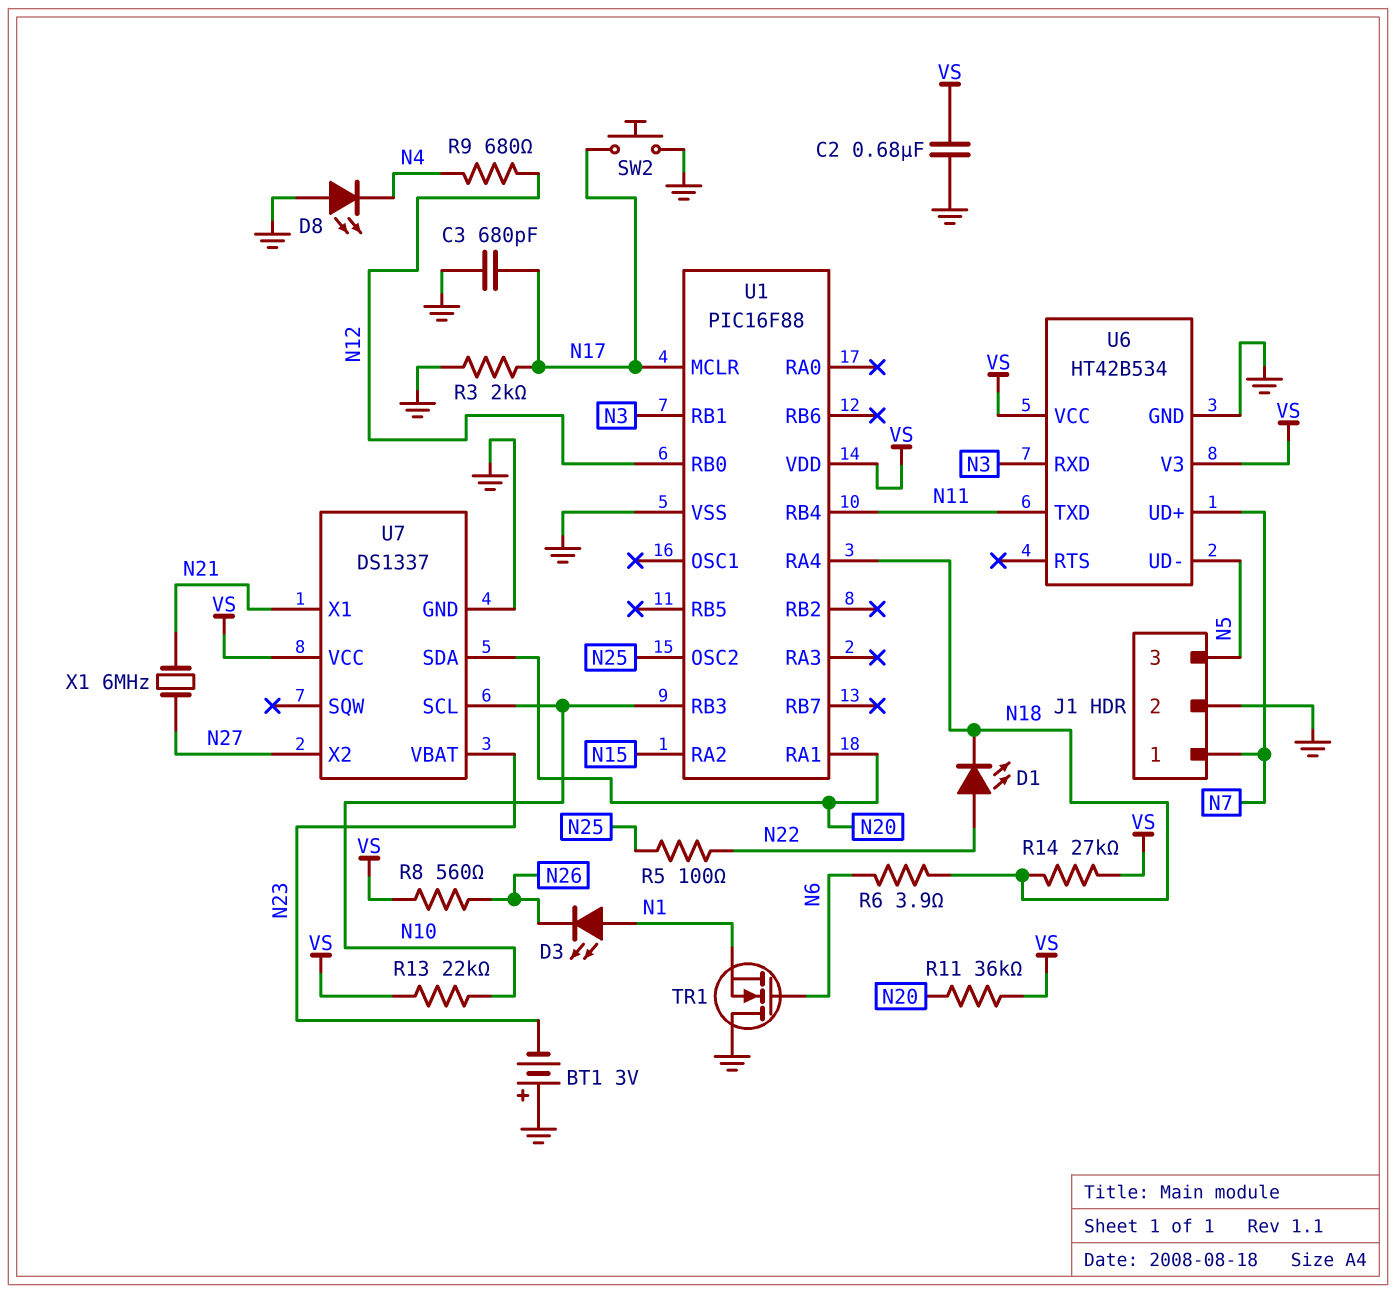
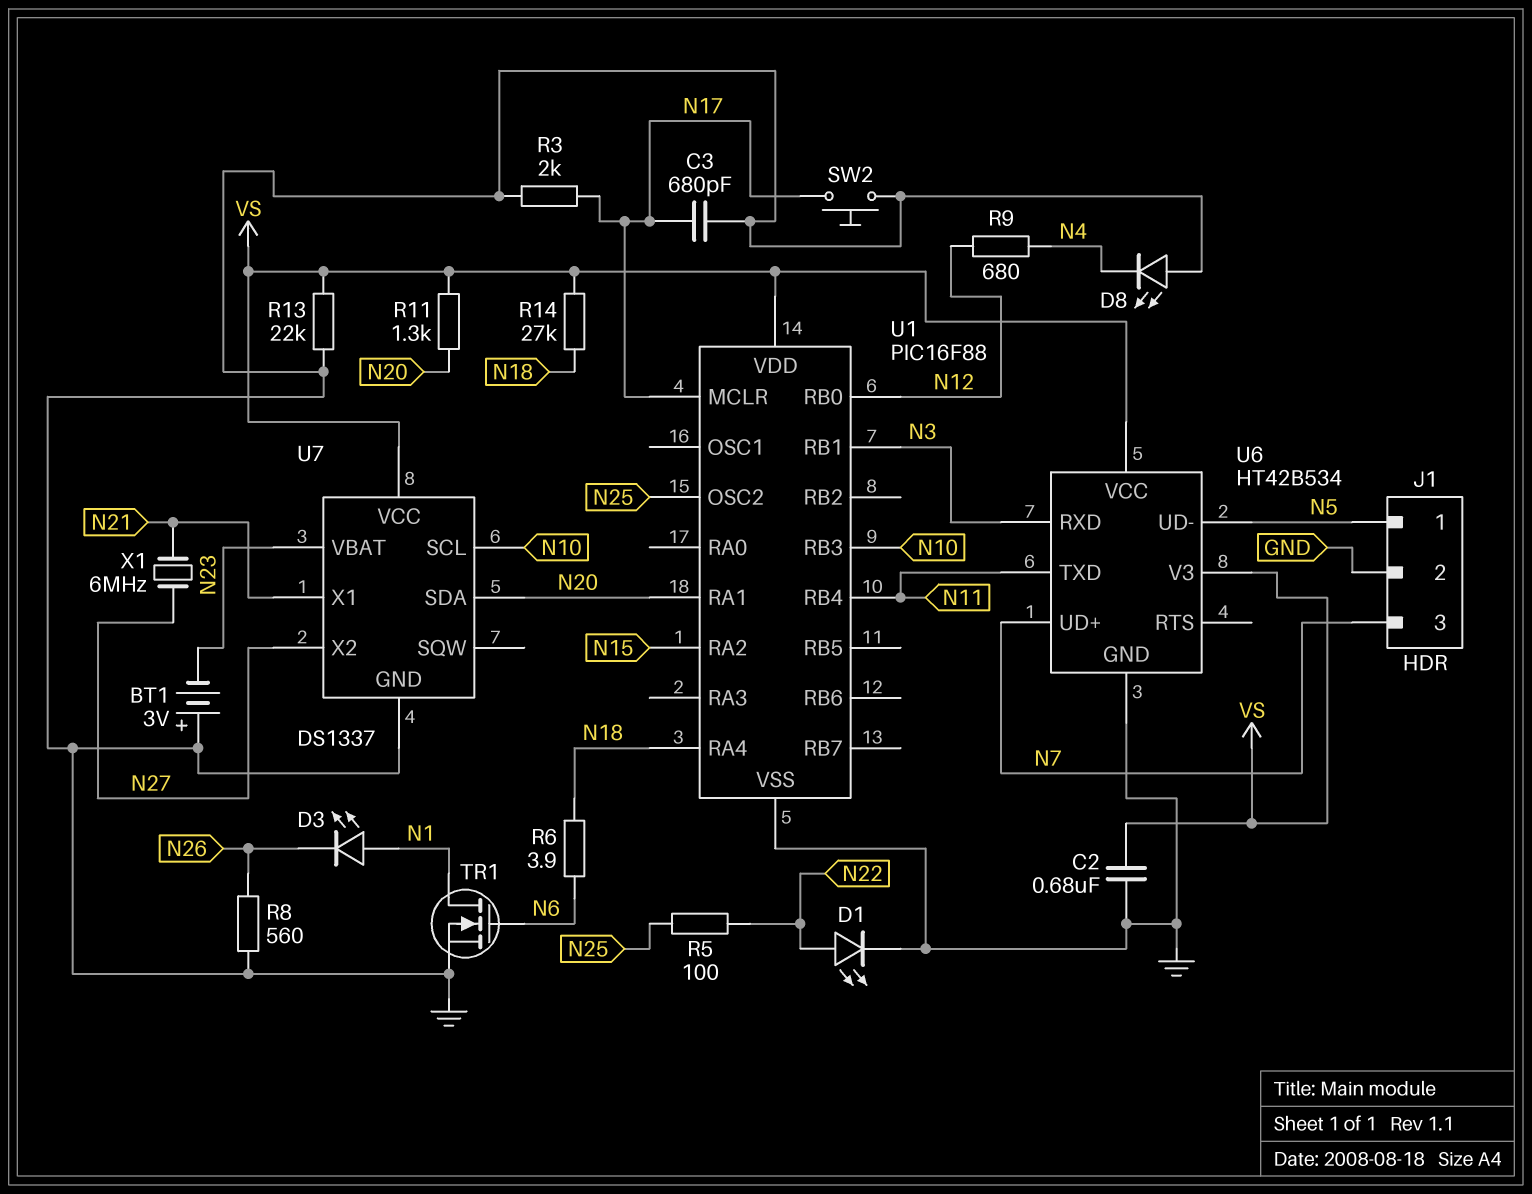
D1: LED (A N22, K N18) -> LED (A N22, K GND)
J1 pin 1: N7 -> N5
J1 pin 3: N5 -> N7
R8: 560 (N26, VS) -> 560 (GND, N26)
R11: 36k (N20, VS) -> 1.3k (N20, VS)
R13: 22k (N10, VS) -> 22k (GND, VS)
TR1: NMOS (G N6, D GND, S N1) -> NMOS (G N6, D N1, S GND)

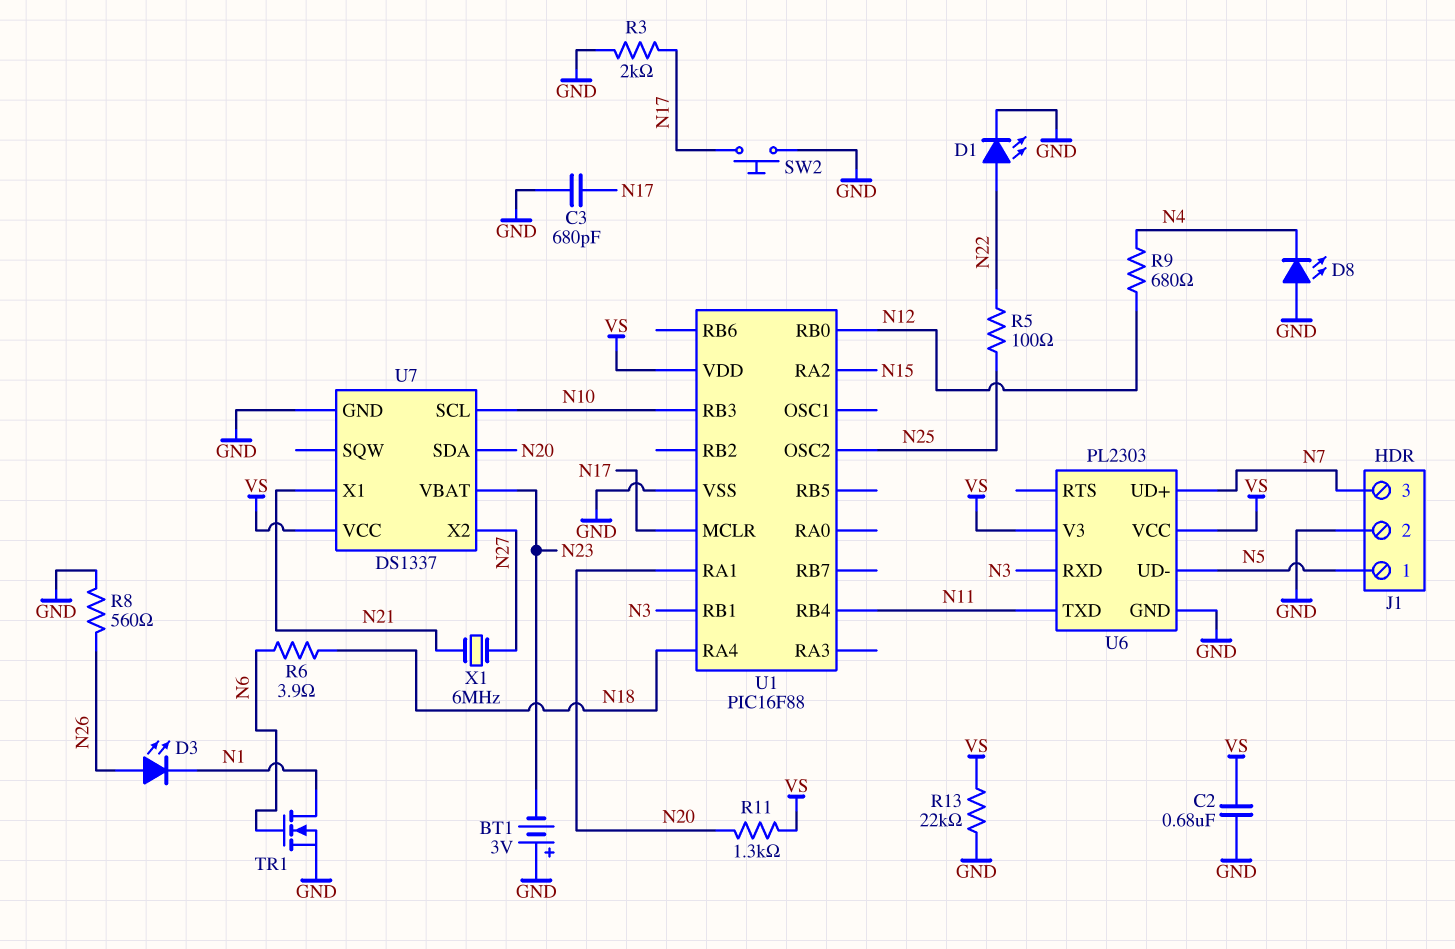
D3: LED (A N1, K N26) -> LED (A N26, K N1)
R14: 27k (N18, VS) -> none
U6: HT42B534 -> PL2303

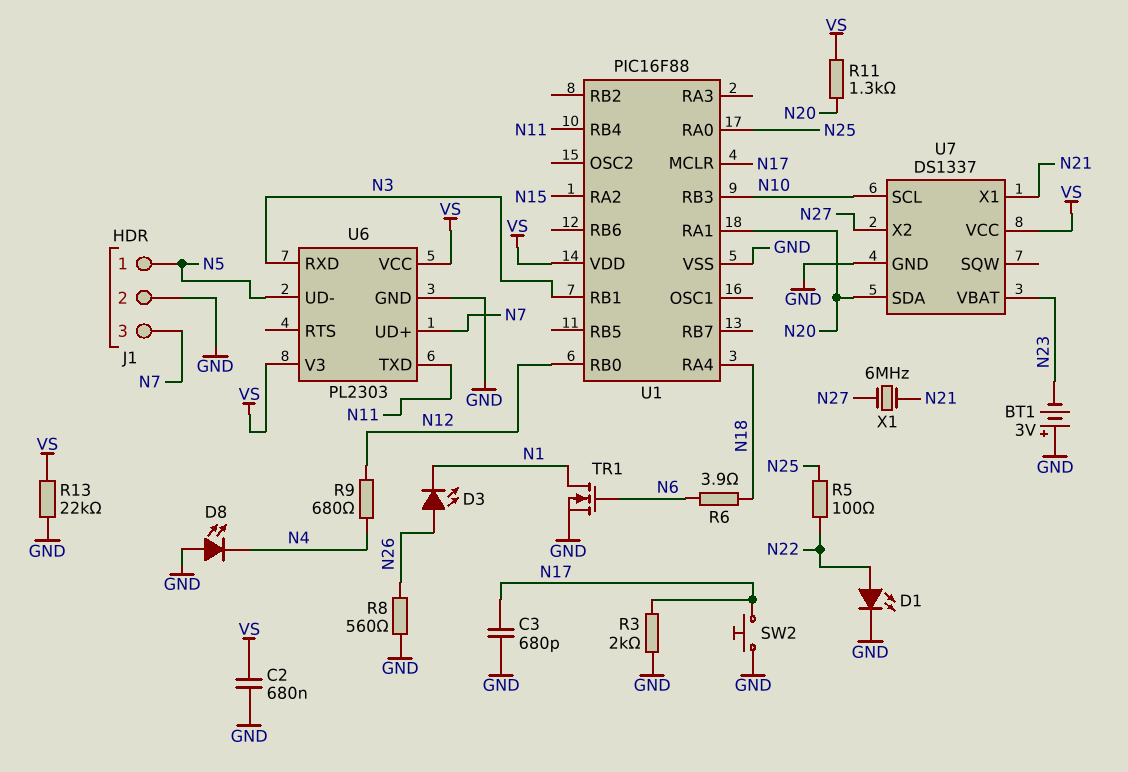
U1 pin OSC2: N25 -> none
U1 pin RA0: none -> N25

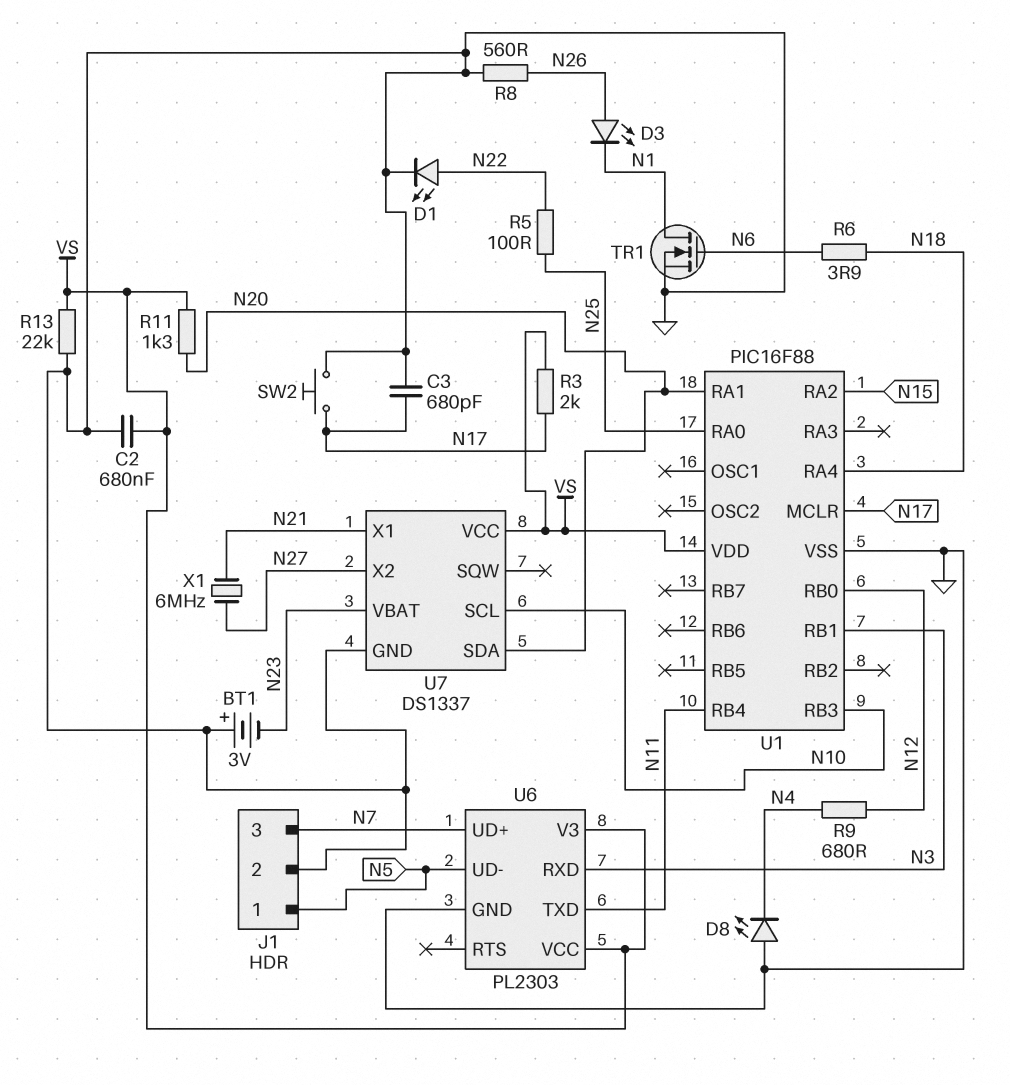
R3: 2k (GND, N17) -> 2k (N17, VS)

